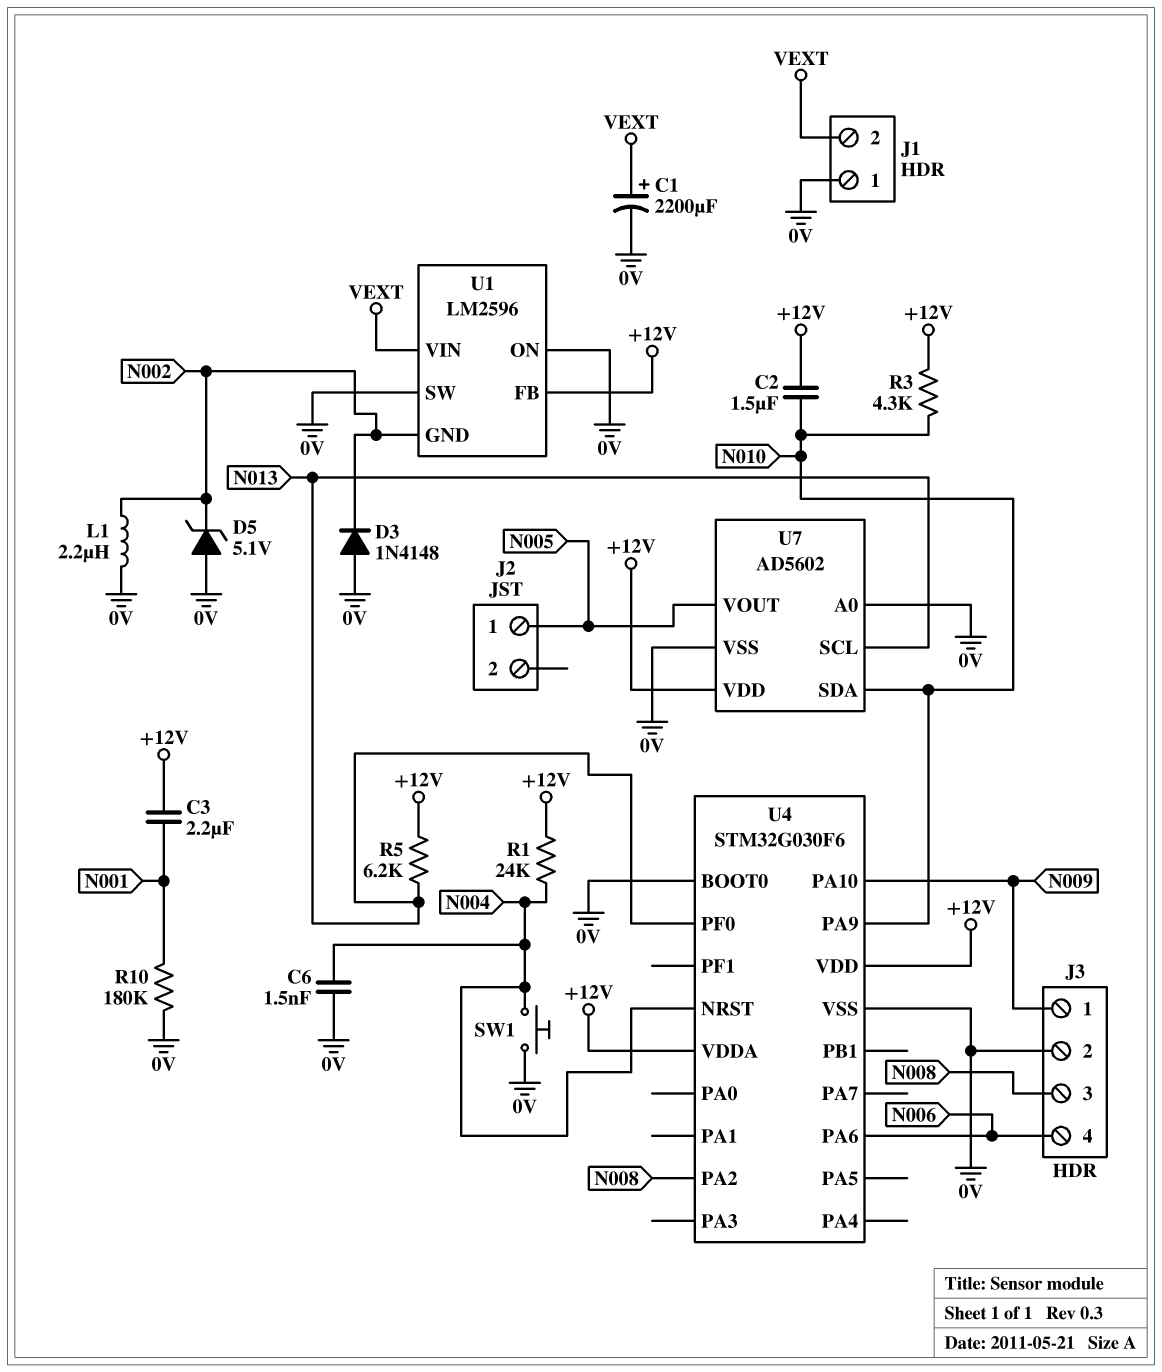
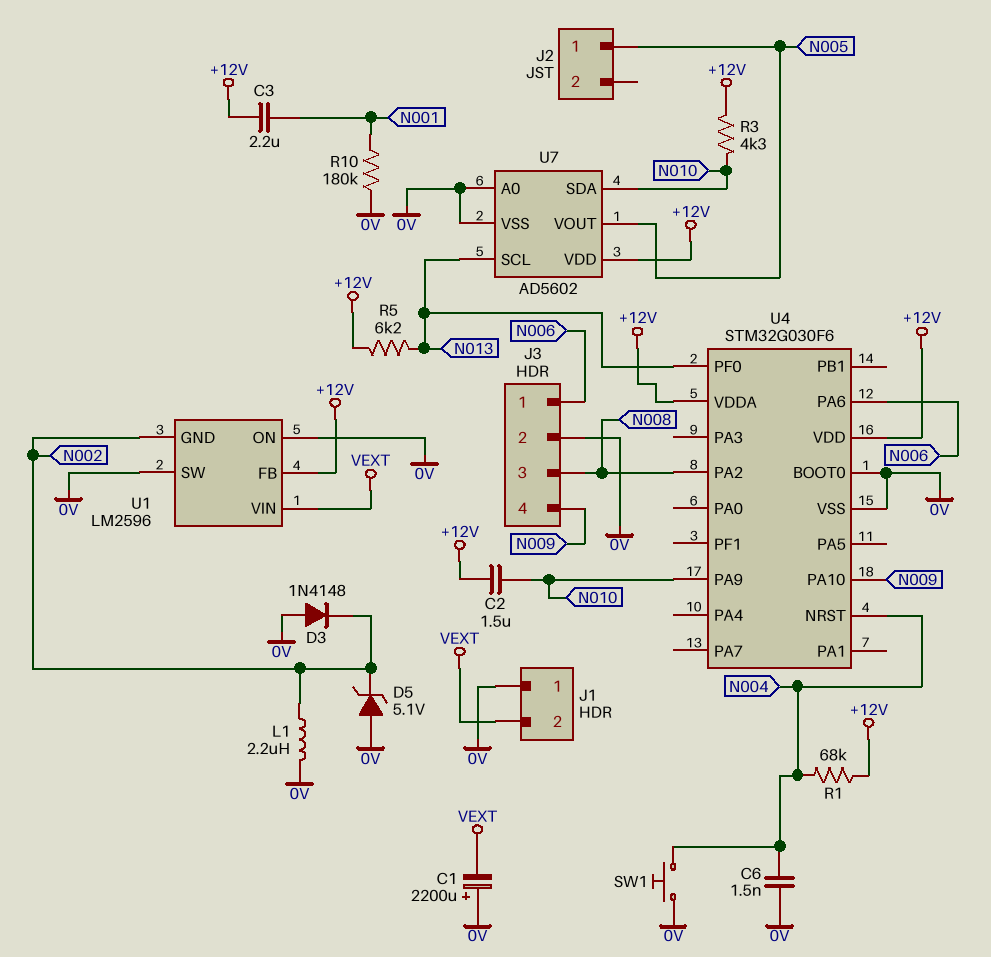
C1: 2200uF (plus VEXT, minus 0V) -> 2200uF (plus 0V, minus VEXT)
J3 pin 1: N009 -> N006
J3 pin 4: N006 -> N009
R1: 24k (+12V, N004) -> 68k (+12V, N004)

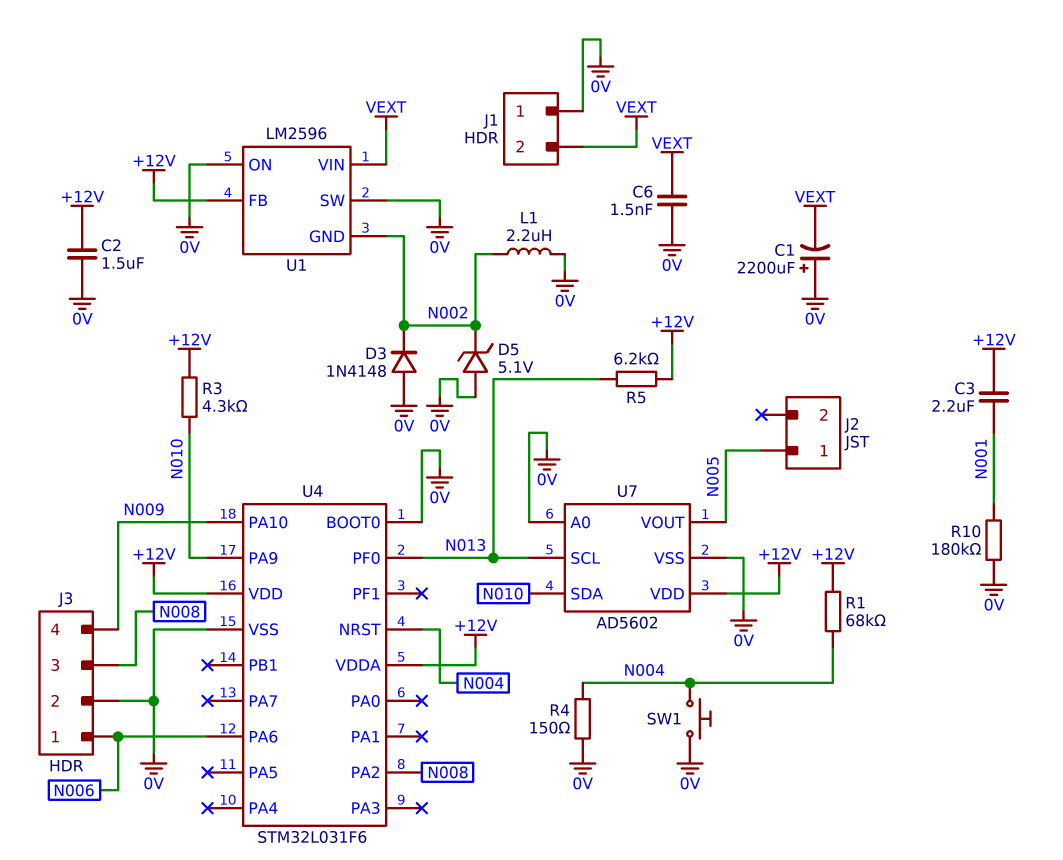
C2: 1.5uF (+12V, N010) -> 1.5uF (+12V, 0V)
C6: 1.5nF (0V, N004) -> 1.5nF (0V, VEXT)
R4: none -> 150 (0V, N004)
U4: STM32G030F6 -> STM32L031F6

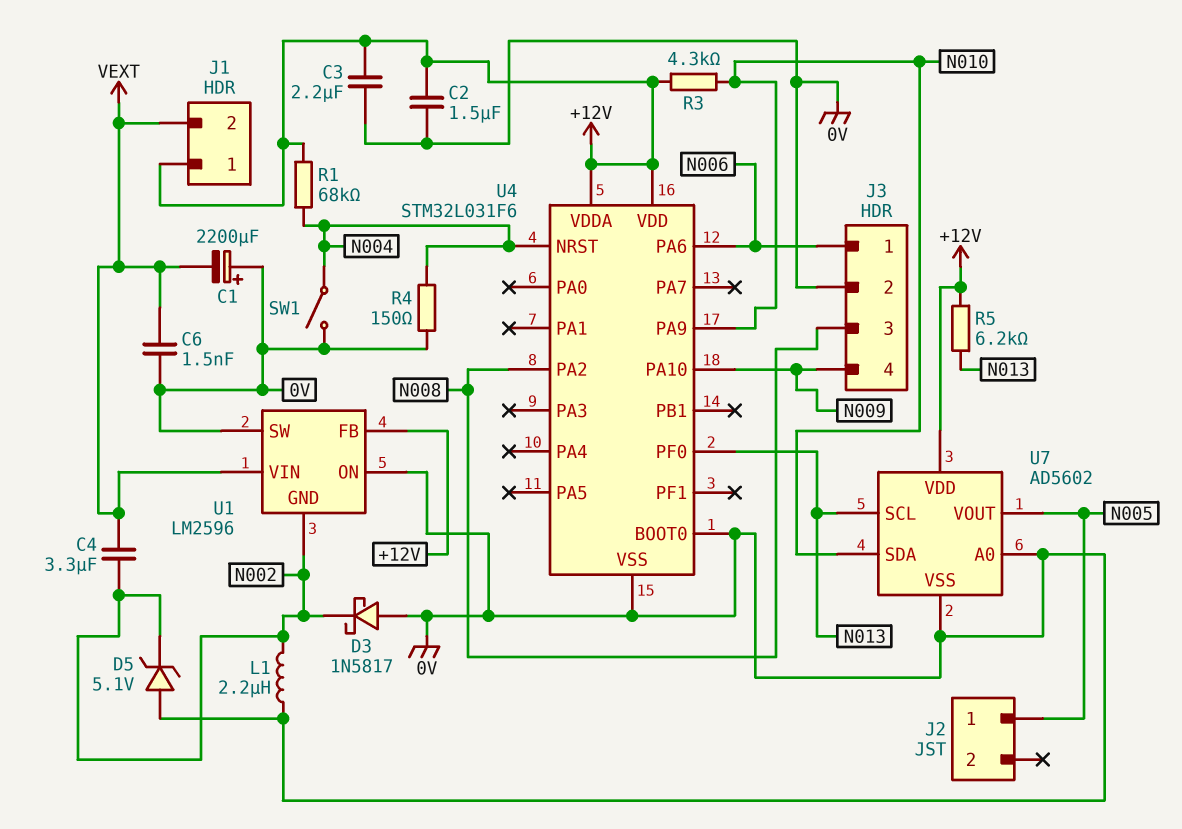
C3: 2.2uF (+12V, N001) -> 2.2uF (+12V, 0V)
C4: none -> 3.3uF (N002, VEXT)
D3: diode 1N4148 (A 0V, K N002) -> schottky 1N5817 (A 0V, K N002)
J1 pin 1: 0V -> +12V
R10: 180k (0V, N001) -> none
SW1: button (0V, N004) -> switch (0V, N004)

